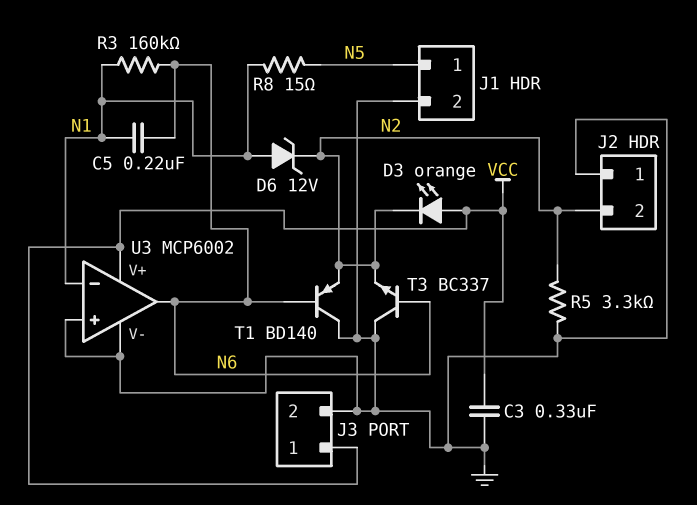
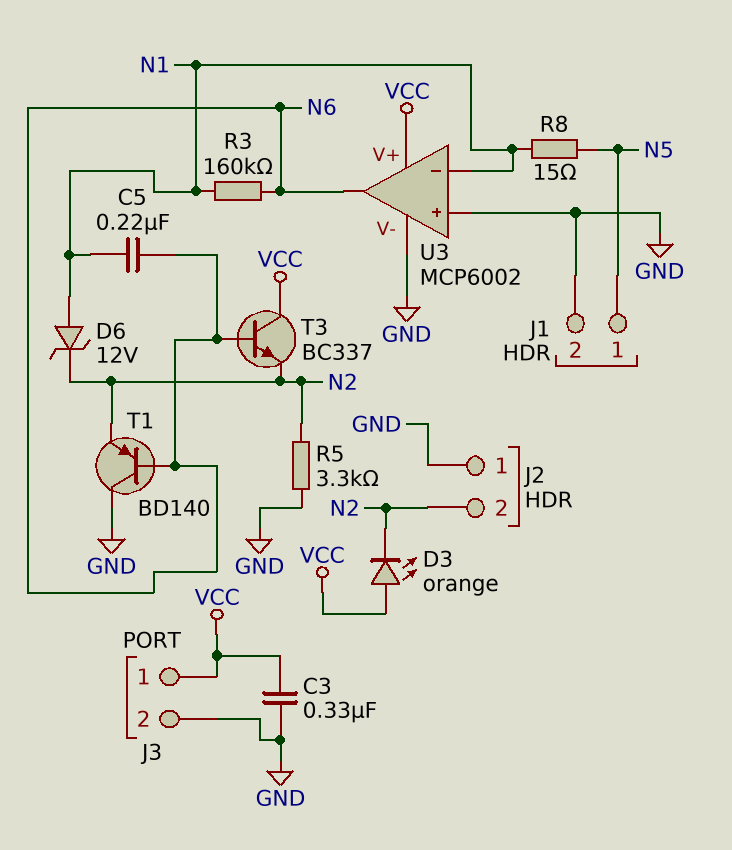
T3: NPN BC337 (B N6, C GND, E N2) -> NPN BC337 (B N6, C VCC, E N2)

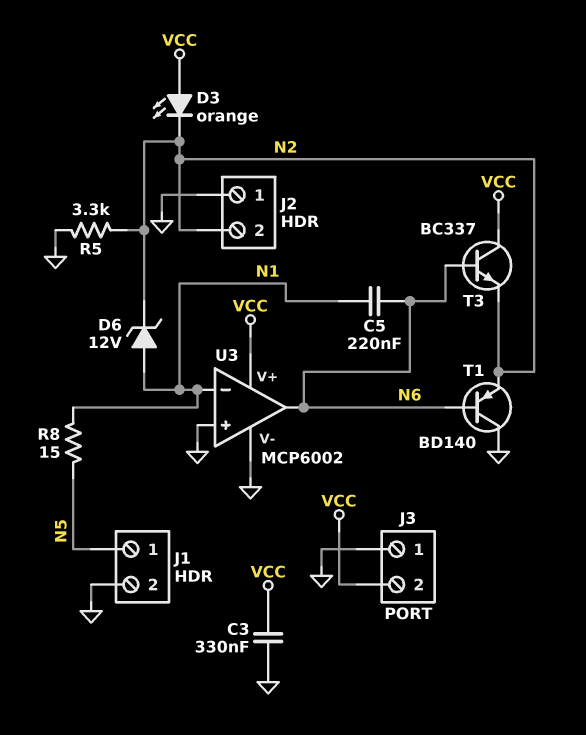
J3 pin 1: VCC -> GND
J3 pin 2: GND -> VCC
R3: 160k (N1, N6) -> none

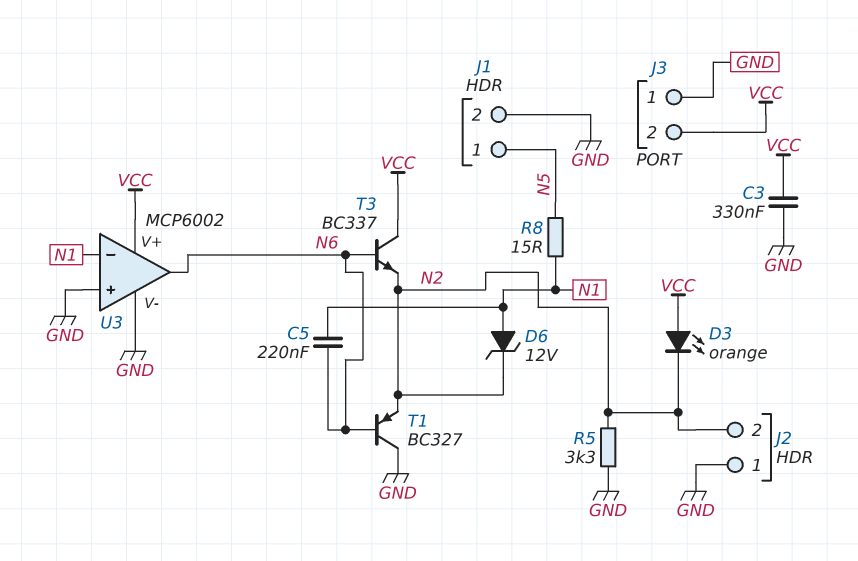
T1: PNP BD140 (B N6, C GND, E N2) -> PNP BC327 (B N6, C GND, E N2)

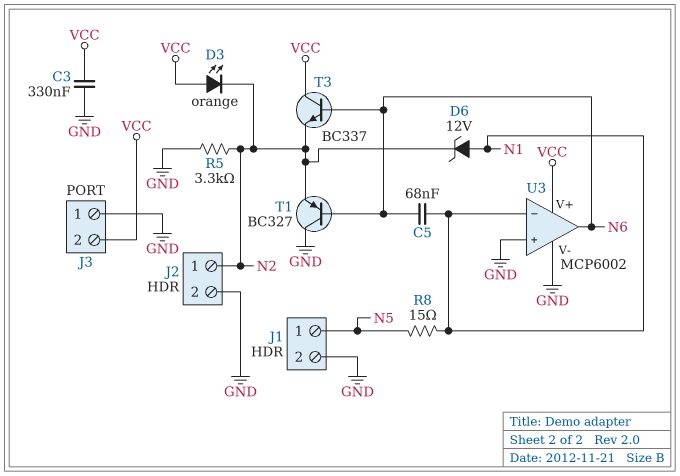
C5: 220nF (N1, N6) -> 68nF (N1, N6)
J2 pin 1: GND -> N2
J2 pin 2: N2 -> GND

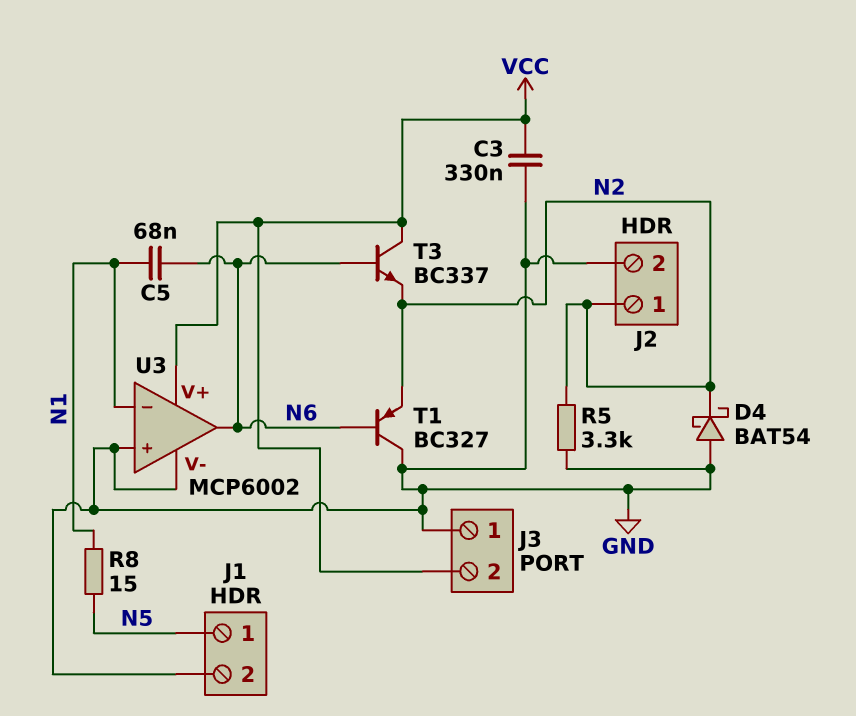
D3: LED orange (A VCC, K N2) -> none
D4: none -> schottky BAT54 (A GND, K N2)
D6: zener 12V (A N1, K N2) -> none

